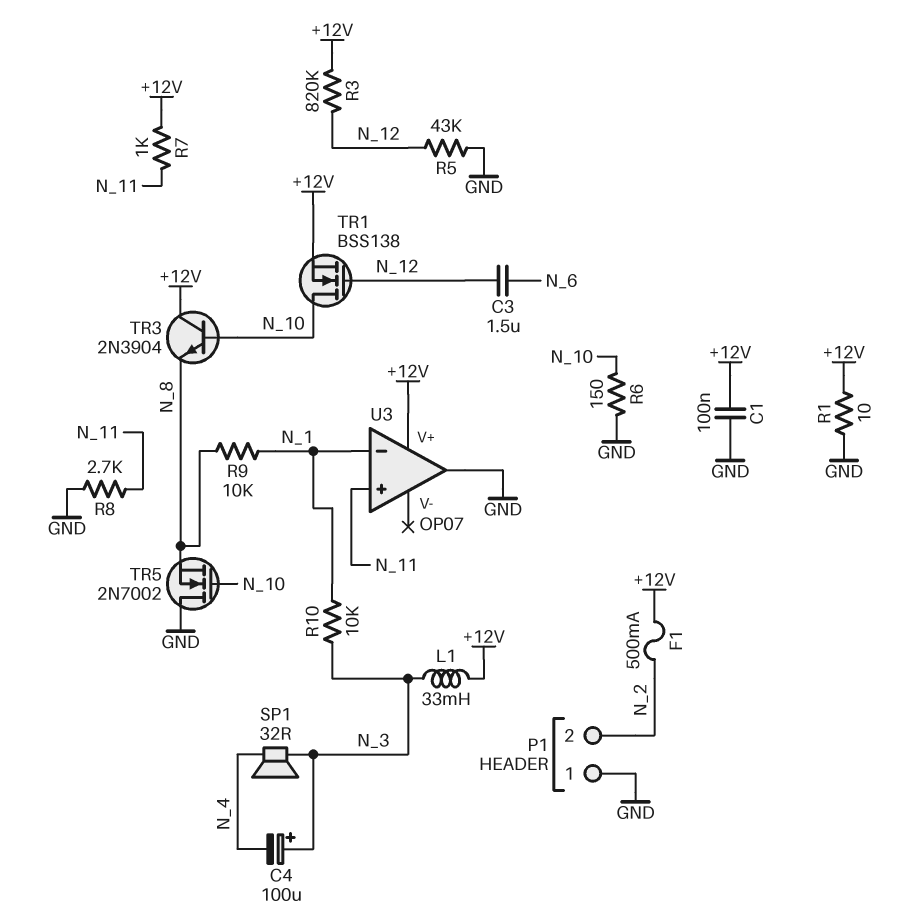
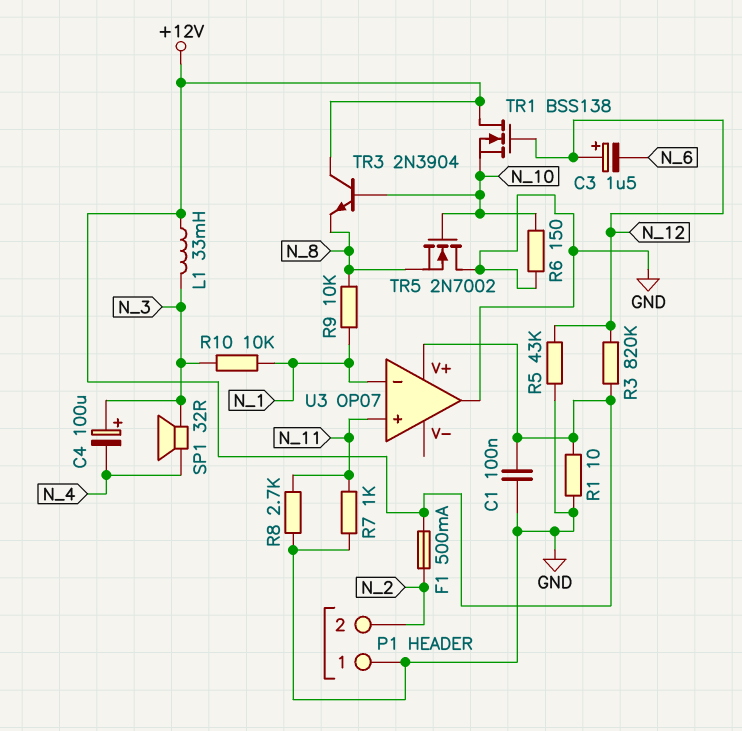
C3: 1.5uF (N_6, N_12) -> 1.5uF (plus N_12, minus N_6)
R7: 1k (+12V, N_11) -> 1k (GND, N_11)
TR1: NMOS BSS138 (G N_12, D N_10, S +12V) -> NMOS BSS138 (G N_12, D +12V, S N_10)

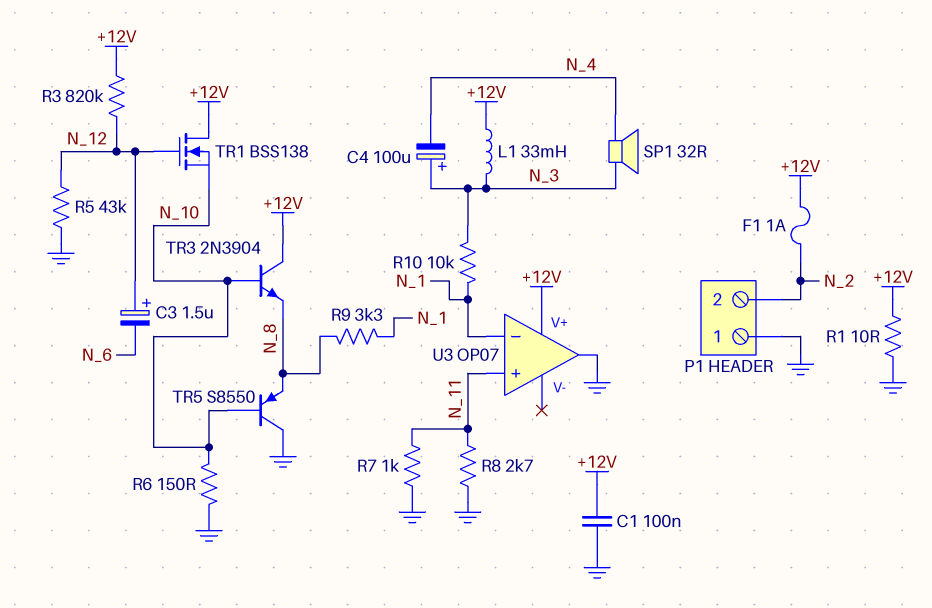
F1: 500mA (+12V, N_2) -> 1A (+12V, N_2)
R9: 10k (N_1, N_8) -> 3.3k (N_1, N_8)
TR5: NMOS 2N7002 (G N_10, D GND, S N_8) -> PNP S8550 (B N_10, C GND, E N_8)

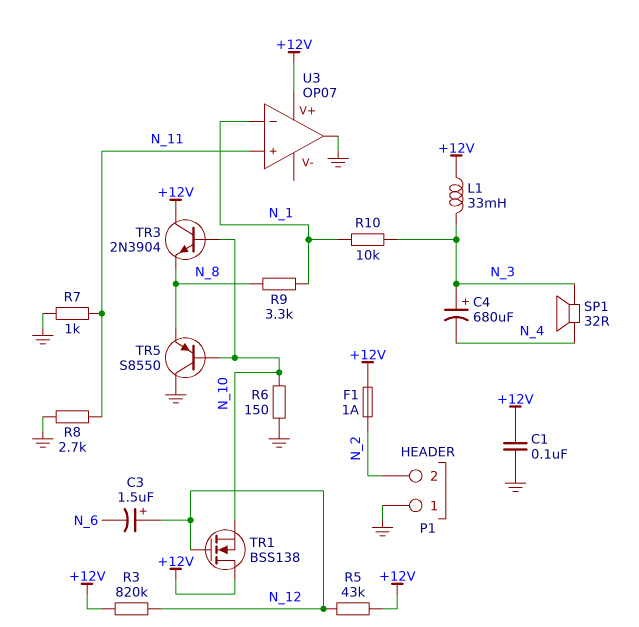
C4: 100uF (plus N_3, minus N_4) -> 680uF (plus N_3, minus N_4)
R1: 10 (+12V, GND) -> none
R5: 43k (GND, N_12) -> 43k (+12V, N_12)

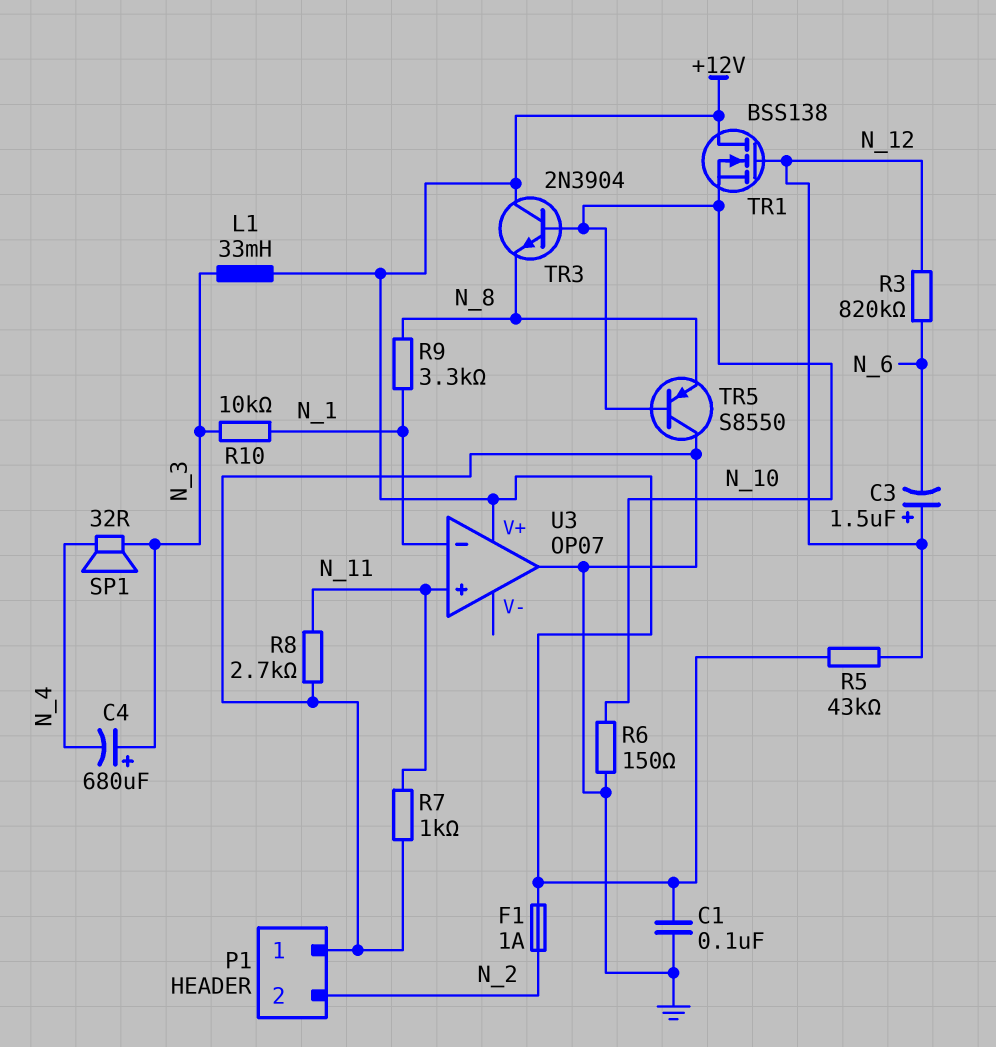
R3: 820k (+12V, N_12) -> 820k (N_6, N_12)

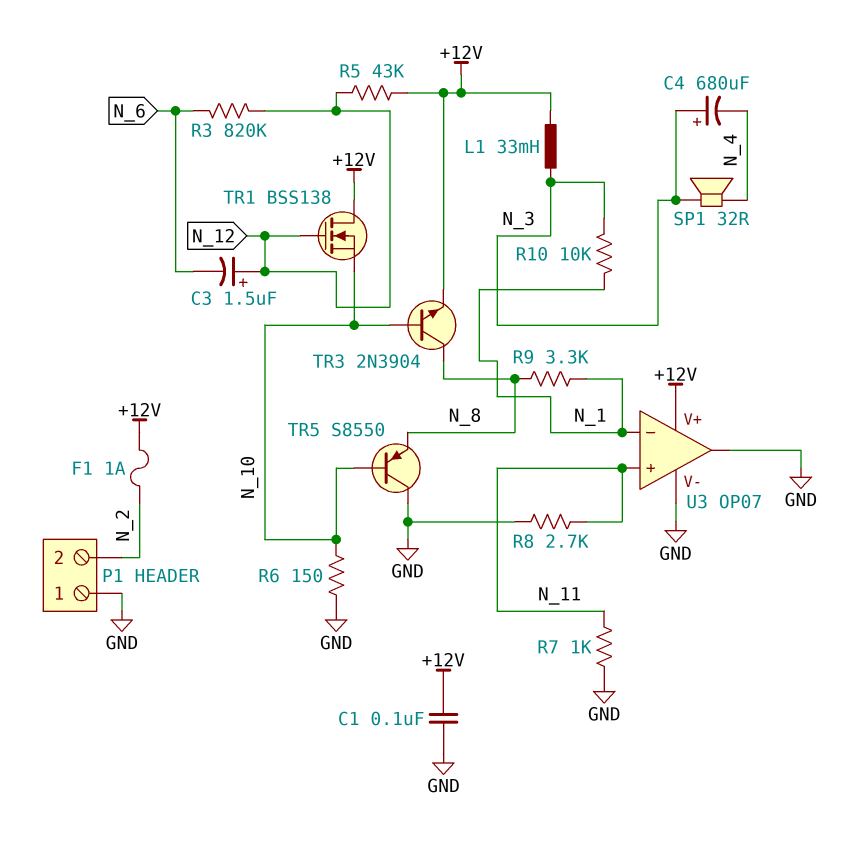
TR3: NPN 2N3904 (B N_10, C +12V, E N_8) -> NPN 2N3904 (B N_10, C N_8, E +12V)
U3 pin V-: none -> GND

